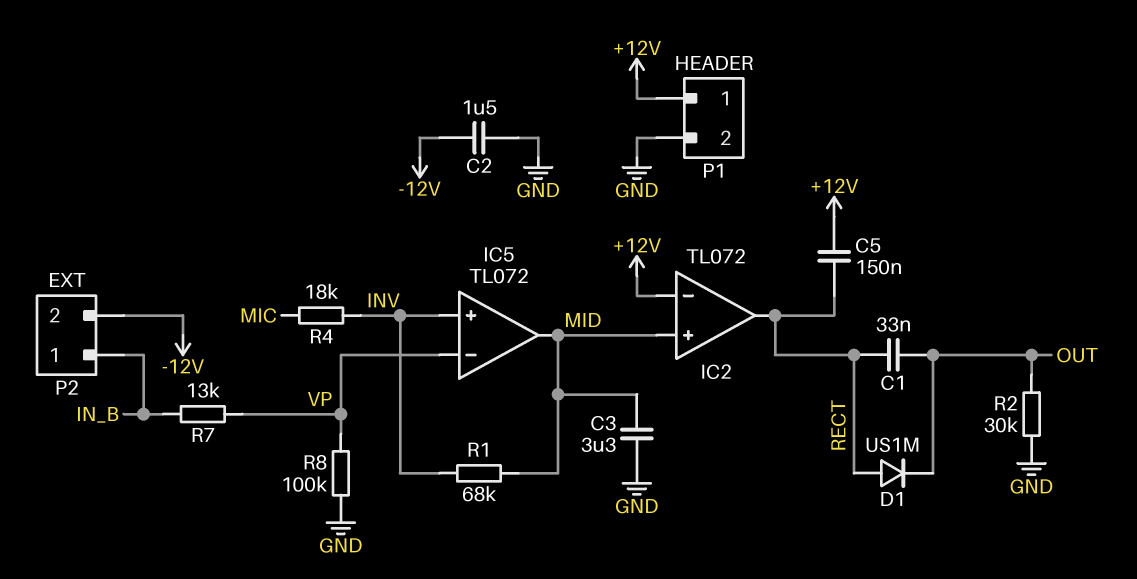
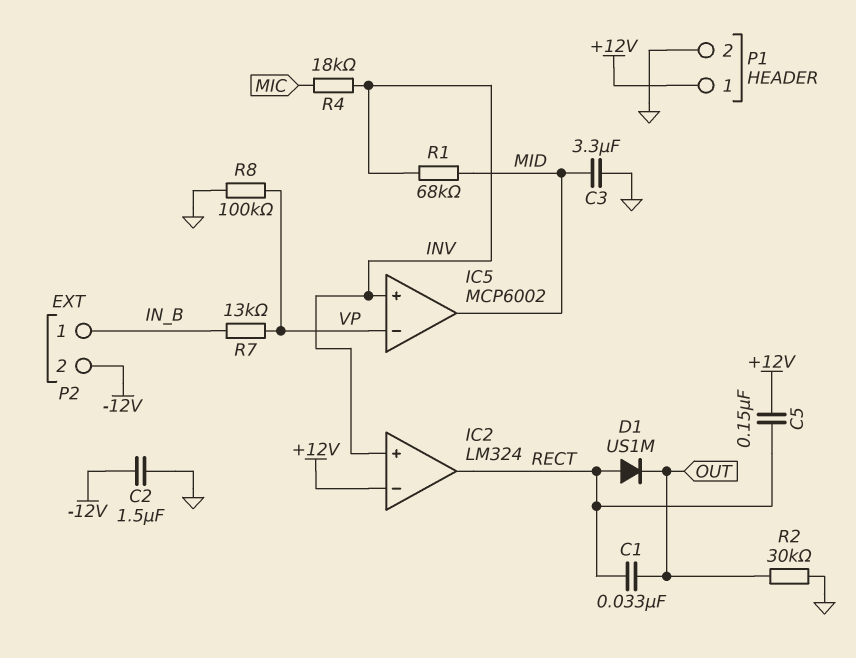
IC2: TL072 -> LM324
IC2 pin in+: MID -> INV
IC5: TL072 -> MCP6002

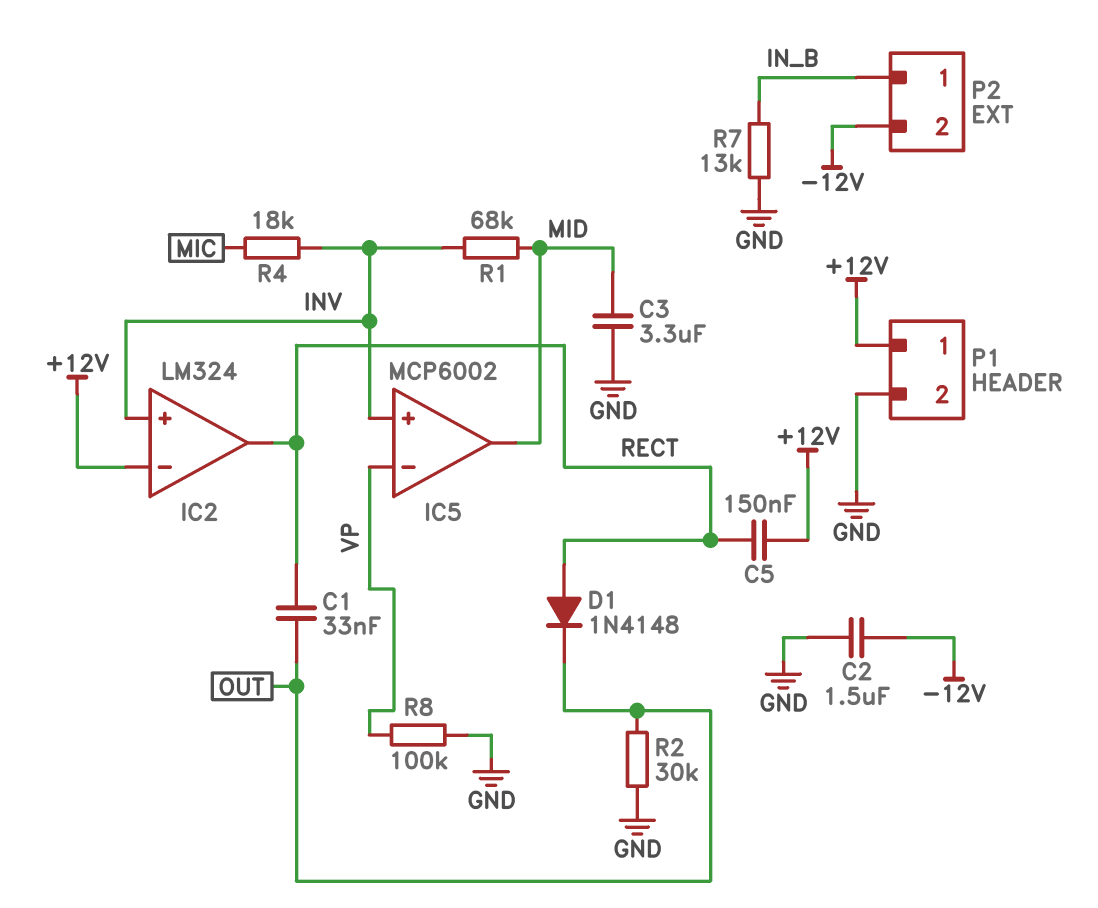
D1: diode US1M (A RECT, K OUT) -> diode 1N4148 (A RECT, K OUT)
R7: 13k (IN_B, VP) -> 13k (GND, IN_B)

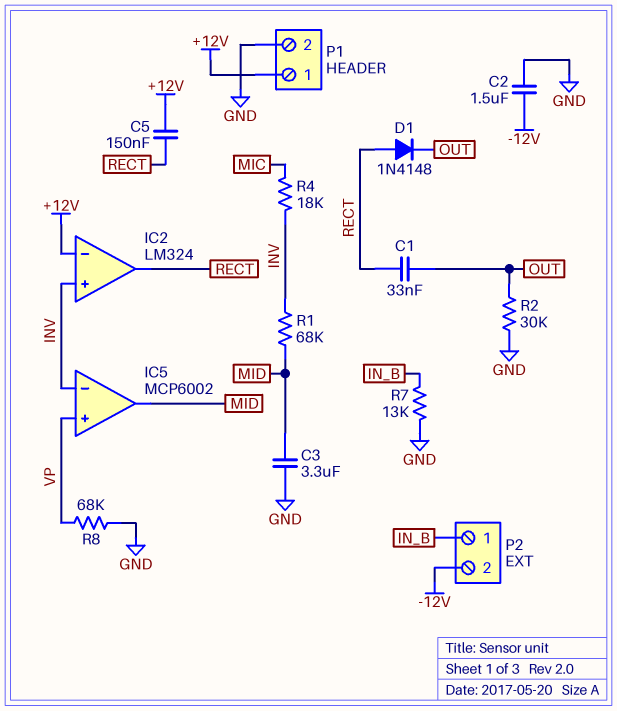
IC5 pin in+: INV -> VP
IC5 pin in-: VP -> INV
R8: 100k (GND, VP) -> 68k (GND, VP)

